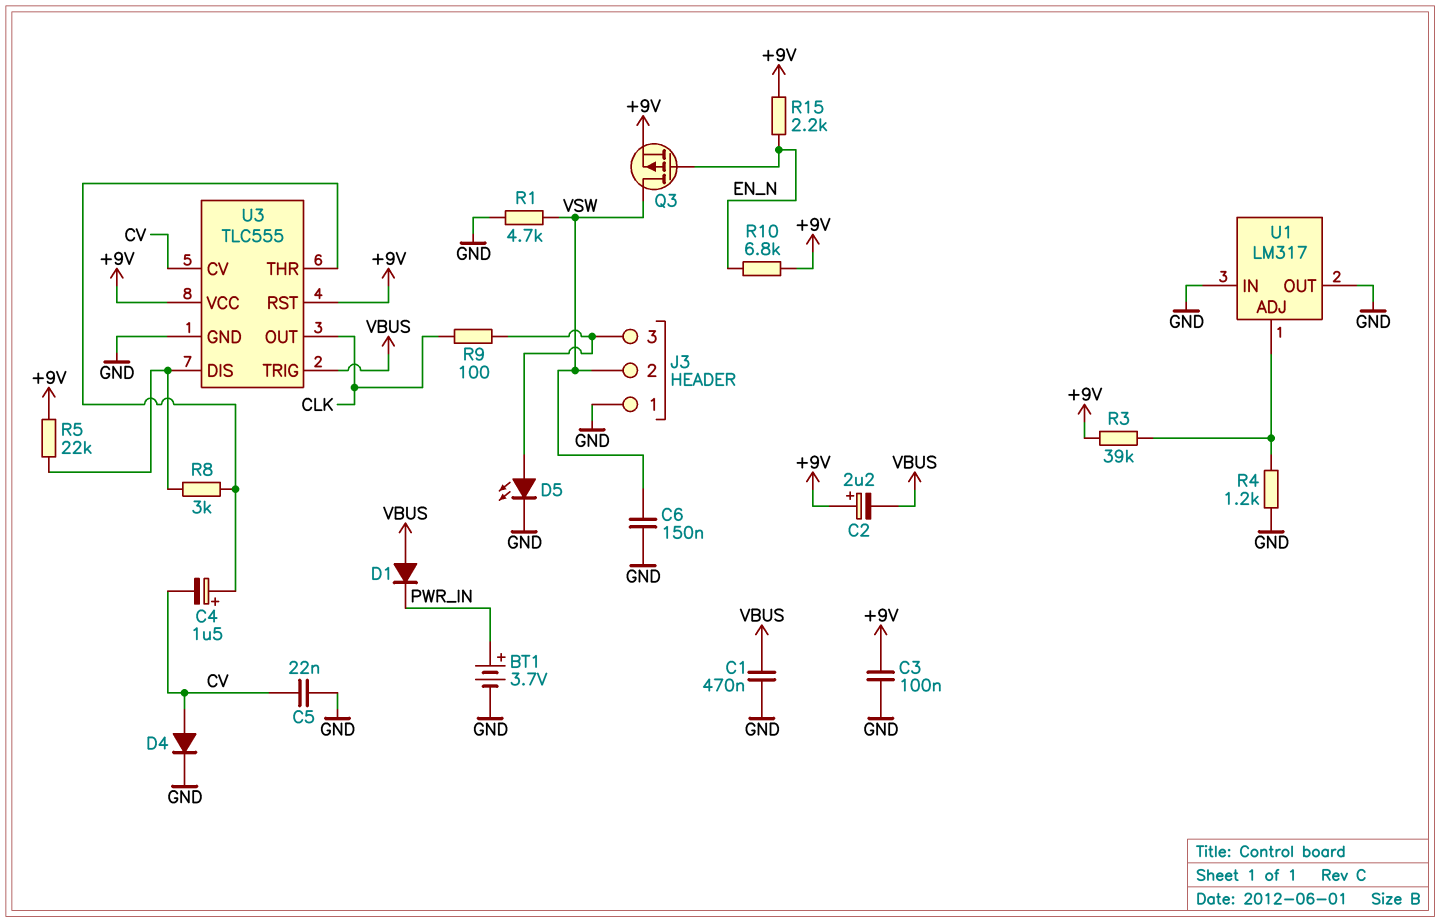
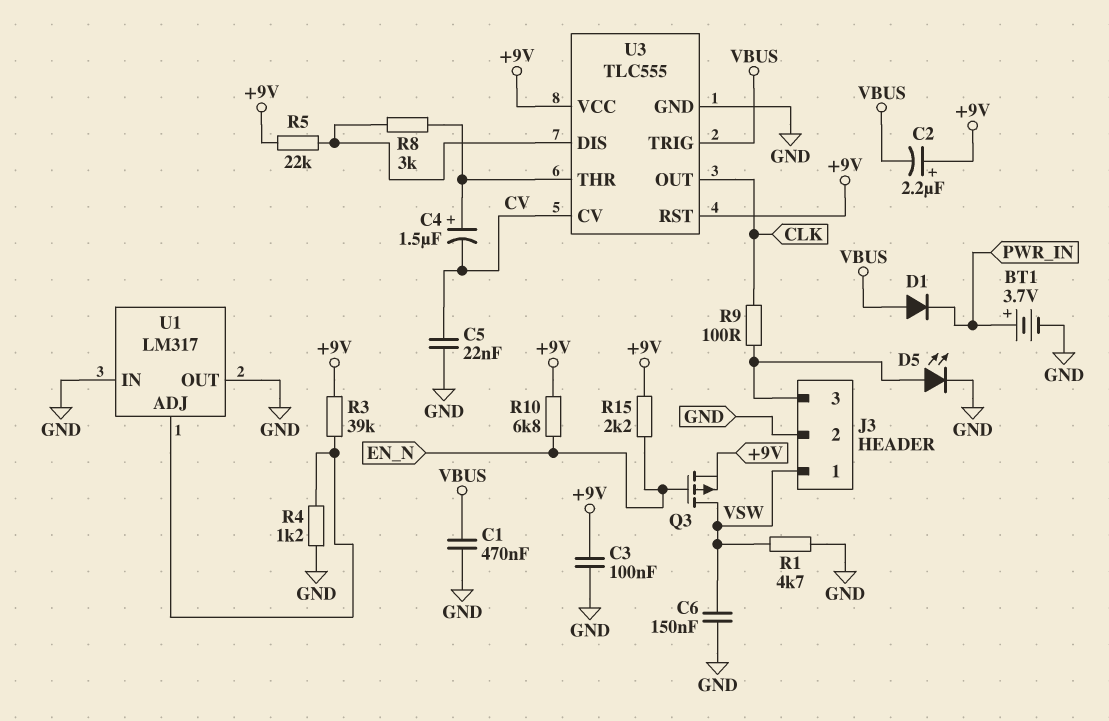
D4: diode (A CV, K GND) -> none
J3 pin 1: GND -> VSW
J3 pin 2: VSW -> GND

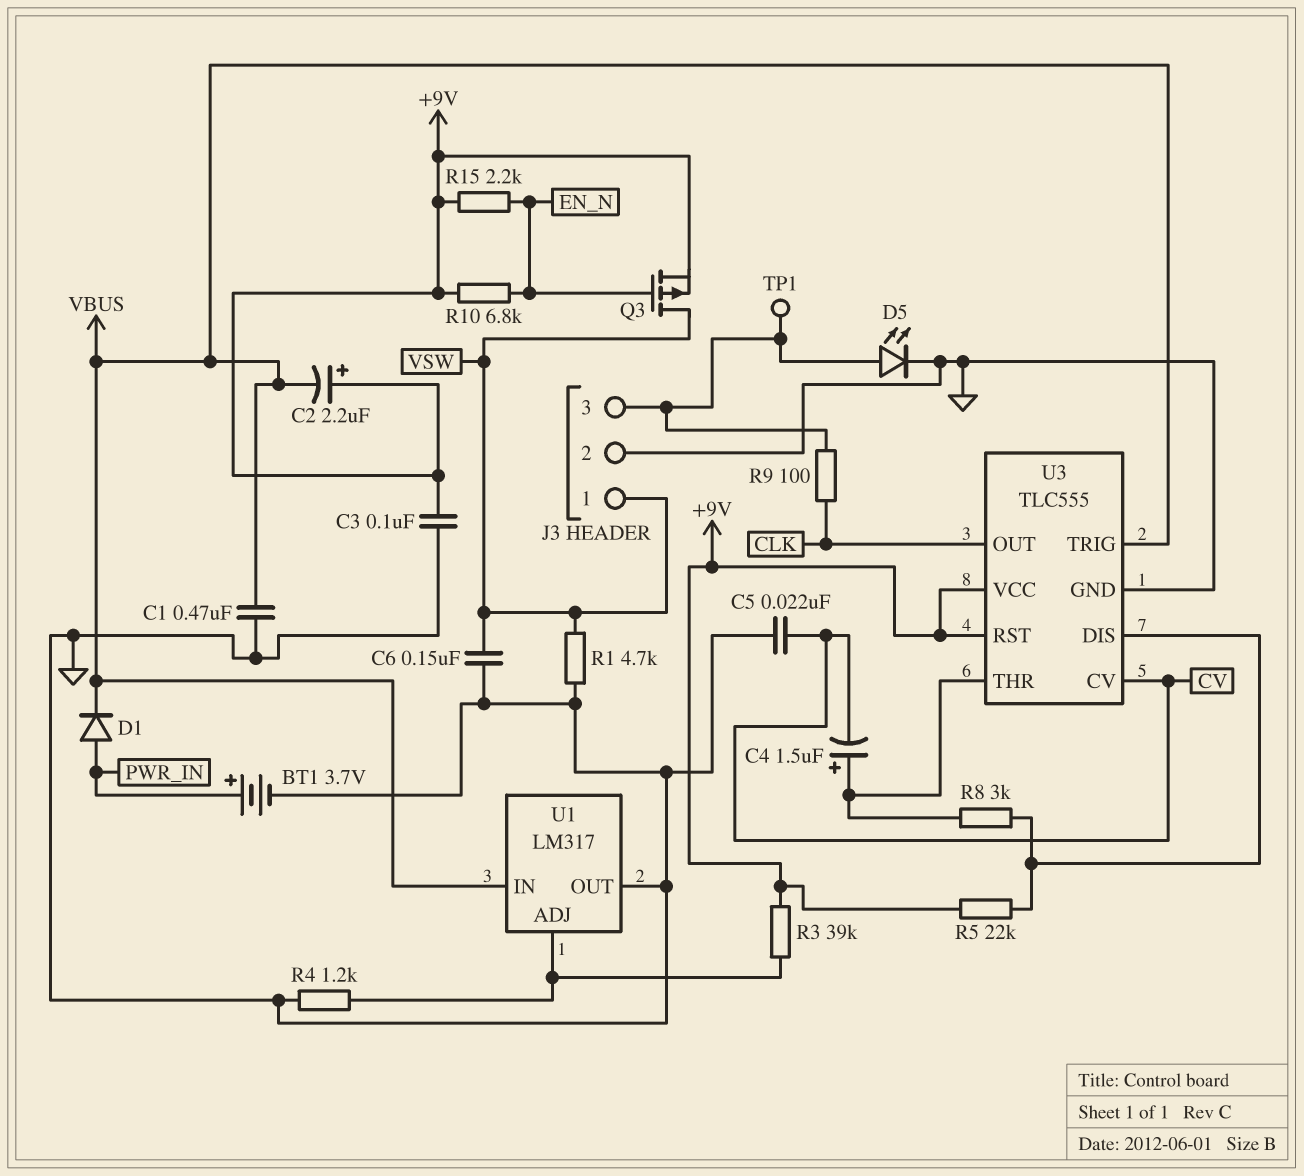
D1: diode (A VBUS, K PWR_IN) -> diode (A PWR_IN, K VBUS)
TP1: none -> test point (J3/3)
U1 pin IN: GND -> VBUS

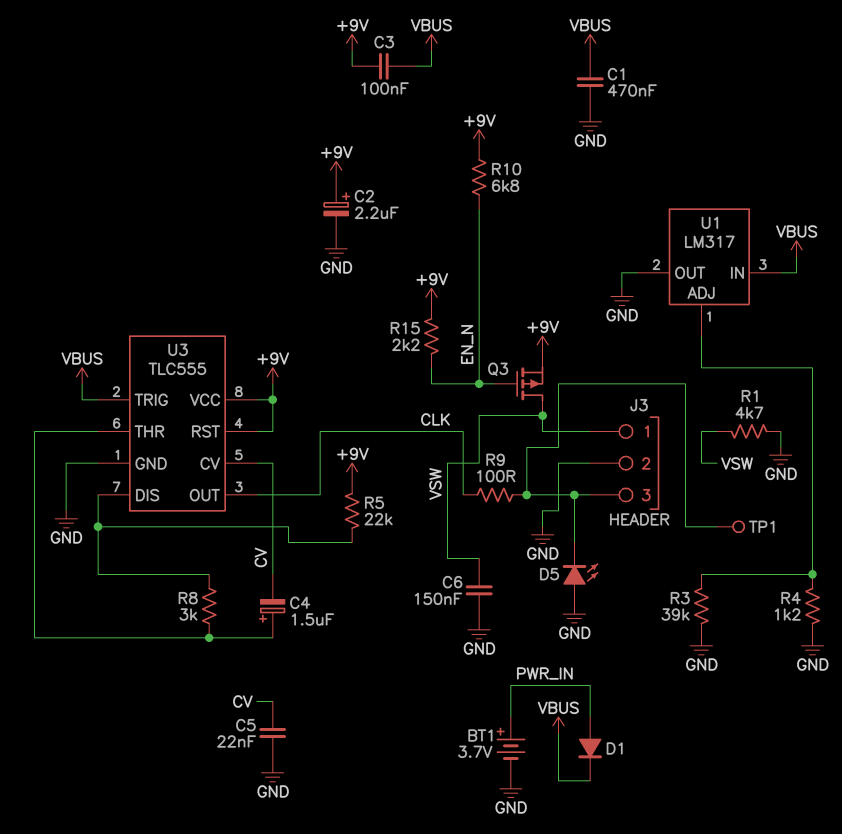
C2: 2.2uF (plus +9V, minus VBUS) -> 2.2uF (plus +9V, minus GND)
C3: 100nF (+9V, GND) -> 100nF (+9V, VBUS)
D5: LED (A J3/3, K GND) -> LED (A GND, K J3/3)
R3: 39k (+9V, U1/ADJ) -> 39k (GND, U1/ADJ)

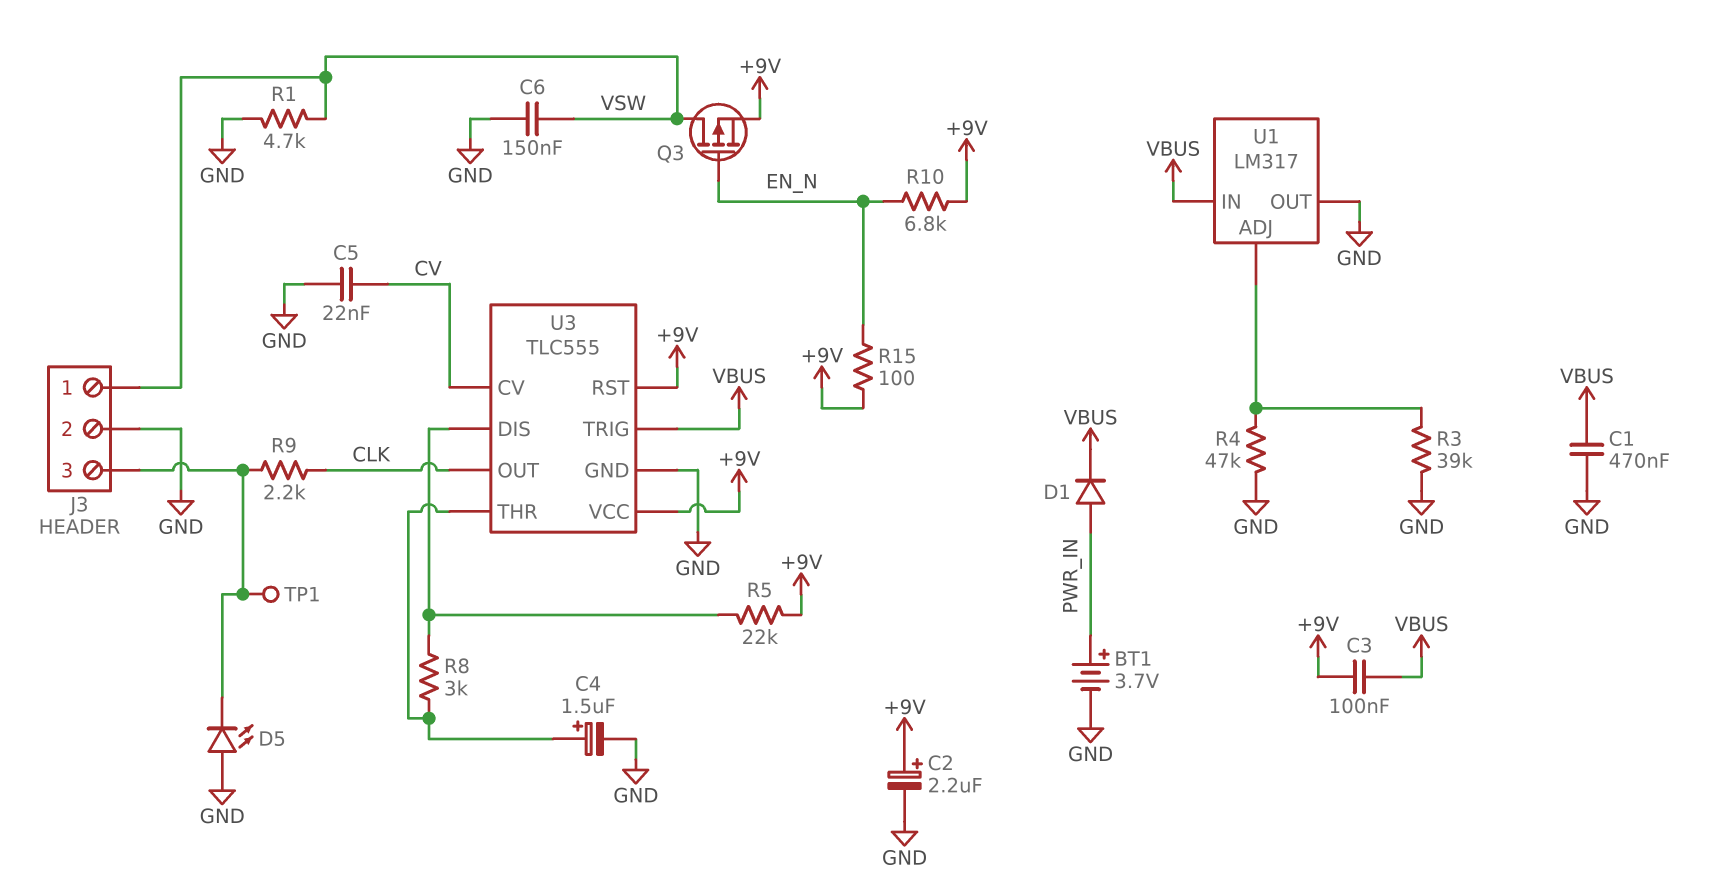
C4: 1.5uF (plus U3/THR, minus CV) -> 1.5uF (plus U3/THR, minus GND)
R4: 1.2k (GND, U1/ADJ) -> 47k (GND, U1/ADJ)
R9: 100 (CLK, J3/3) -> 2.2k (CLK, J3/3)
R15: 2.2k (+9V, EN_N) -> 100 (+9V, EN_N)

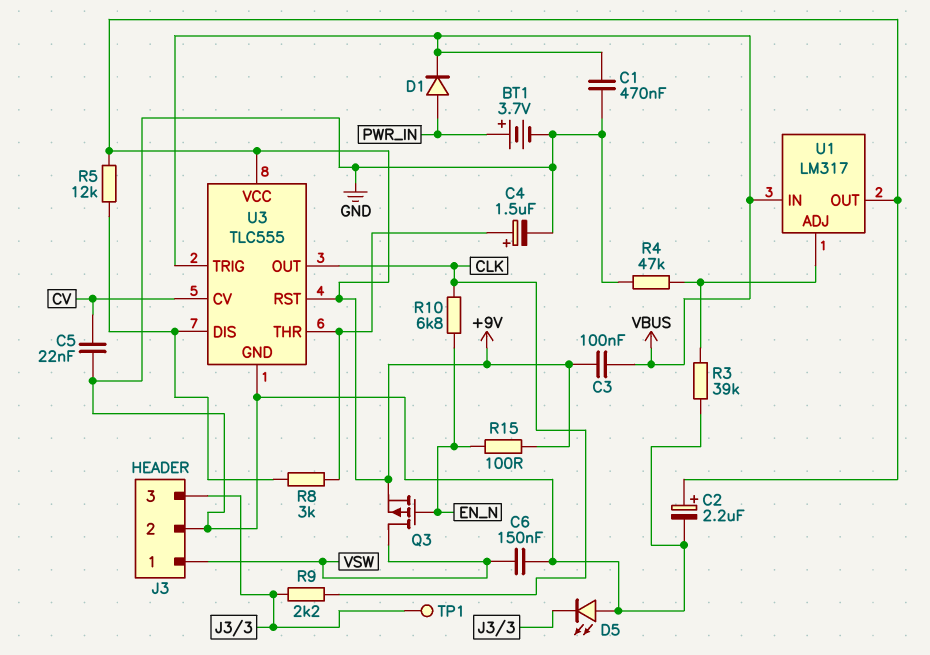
R1: 4.7k (GND, VSW) -> none
R5: 22k (+9V, U3/DIS) -> 12k (+9V, U3/DIS)
R10: 6.8k (+9V, EN_N) -> 6.8k (CLK, EN_N)
U1 pin OUT: GND -> +9V

